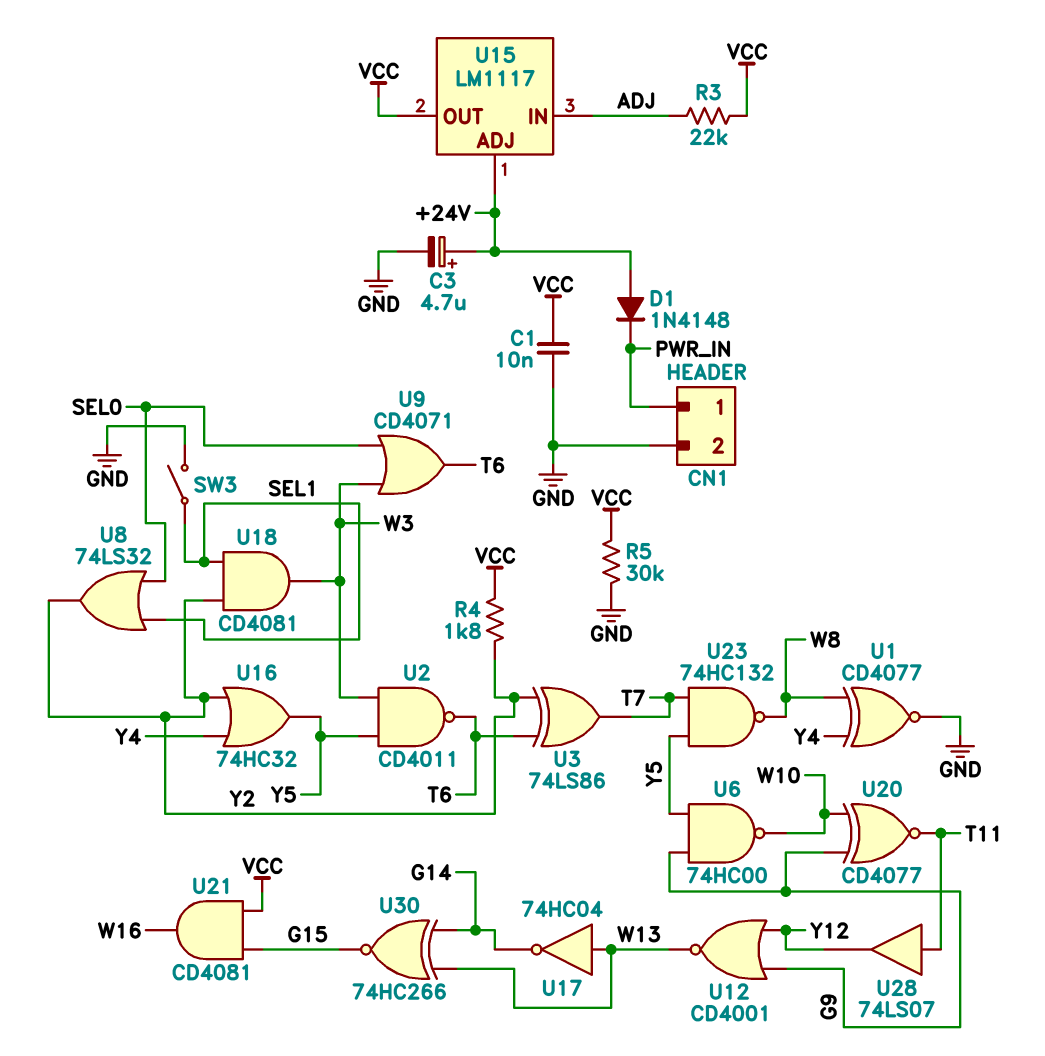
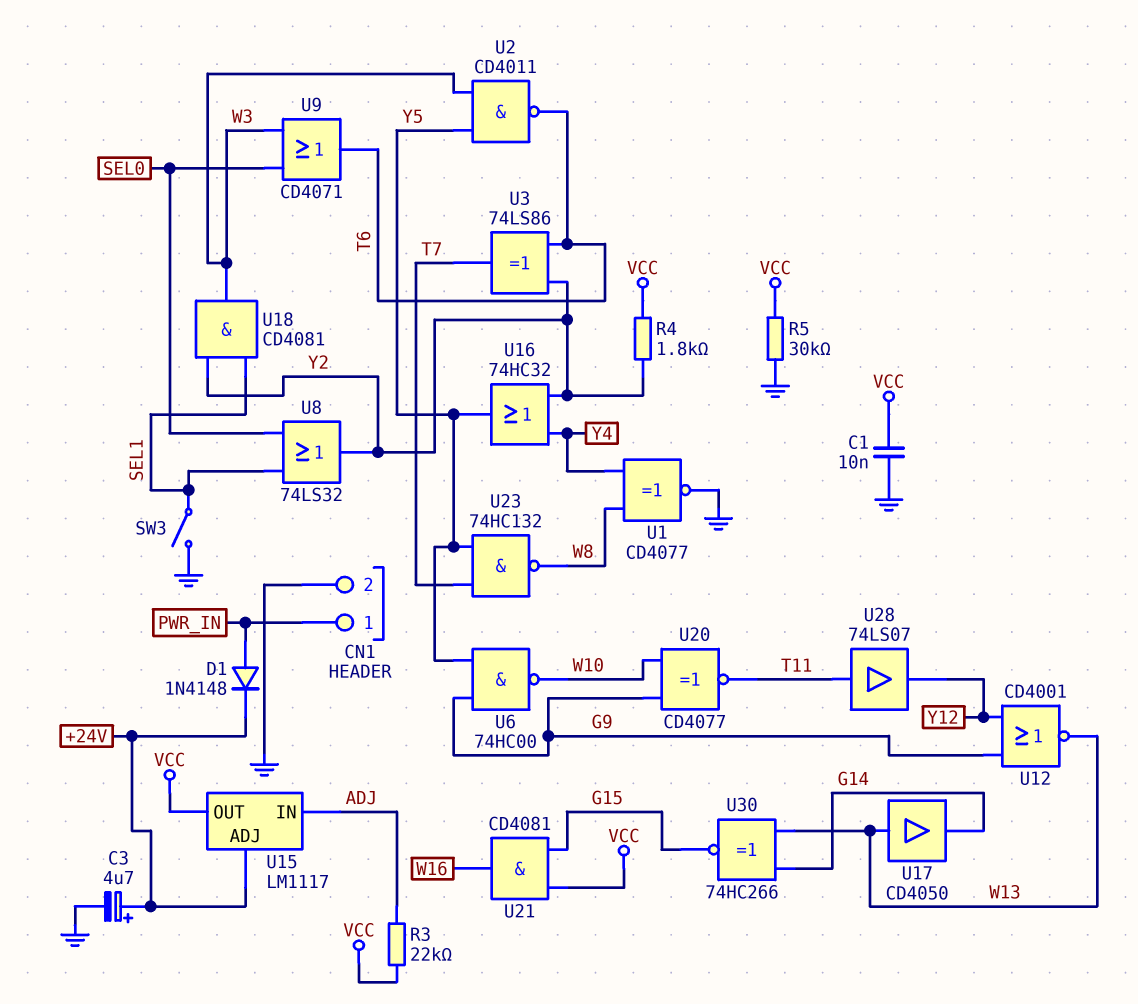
D1: diode 1N4148 (A +24V, K PWR_IN) -> diode 1N4148 (A PWR_IN, K +24V)
U17: NOT 74HC04 (in W13, out G14) -> buffer CD4050 (in W13, out G14)

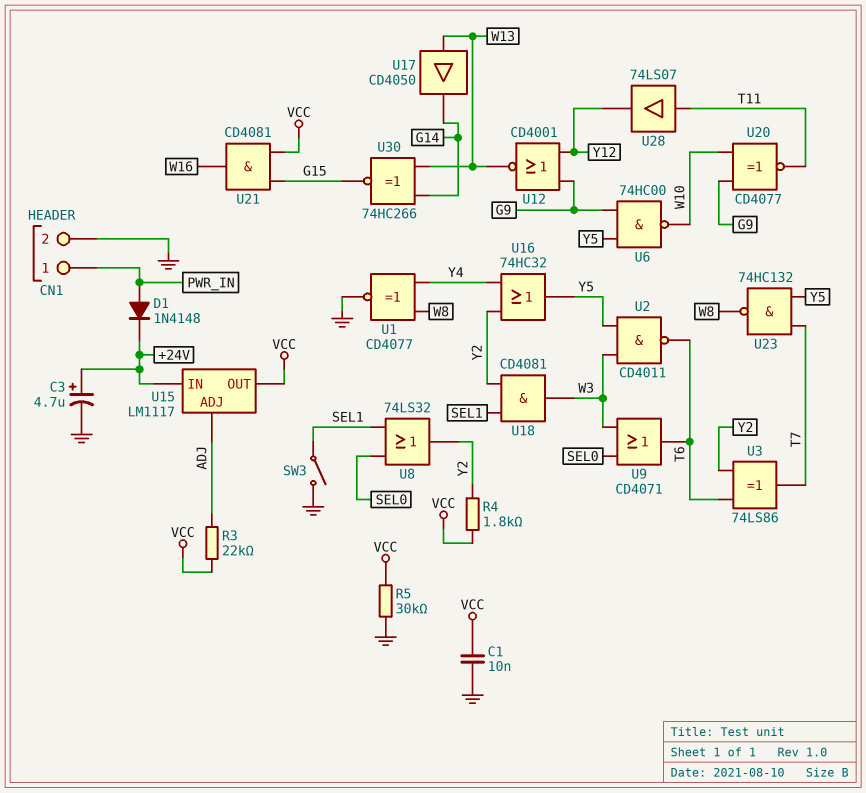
U15 pin ADJ: +24V -> ADJ
U15 pin IN: ADJ -> +24V

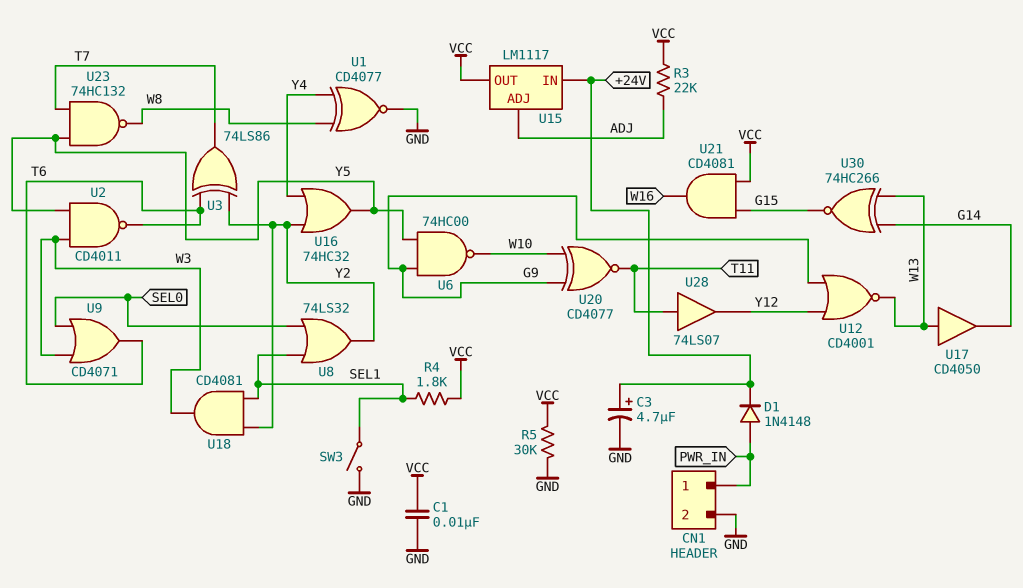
R4: 1.8k (VCC, Y2) -> 1.8k (SEL1, VCC)

